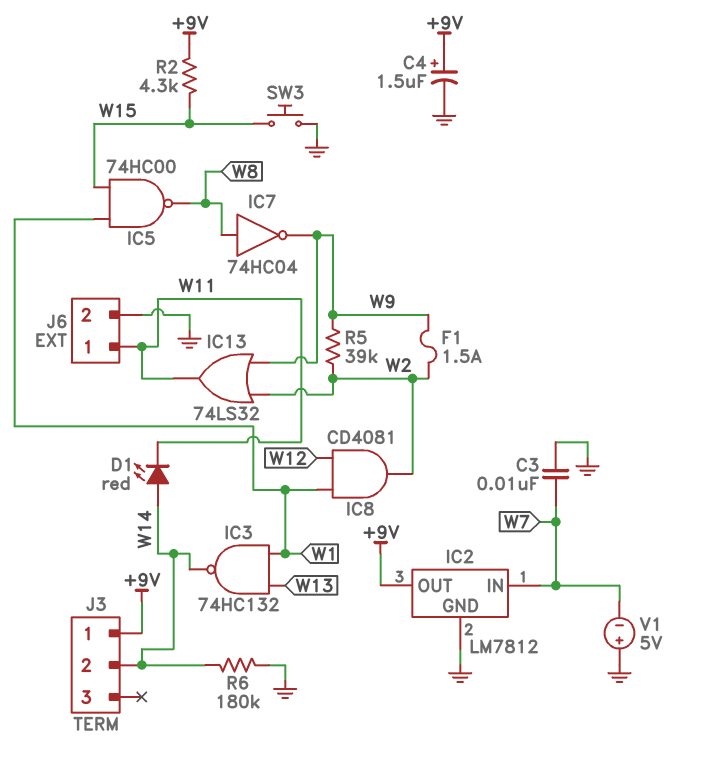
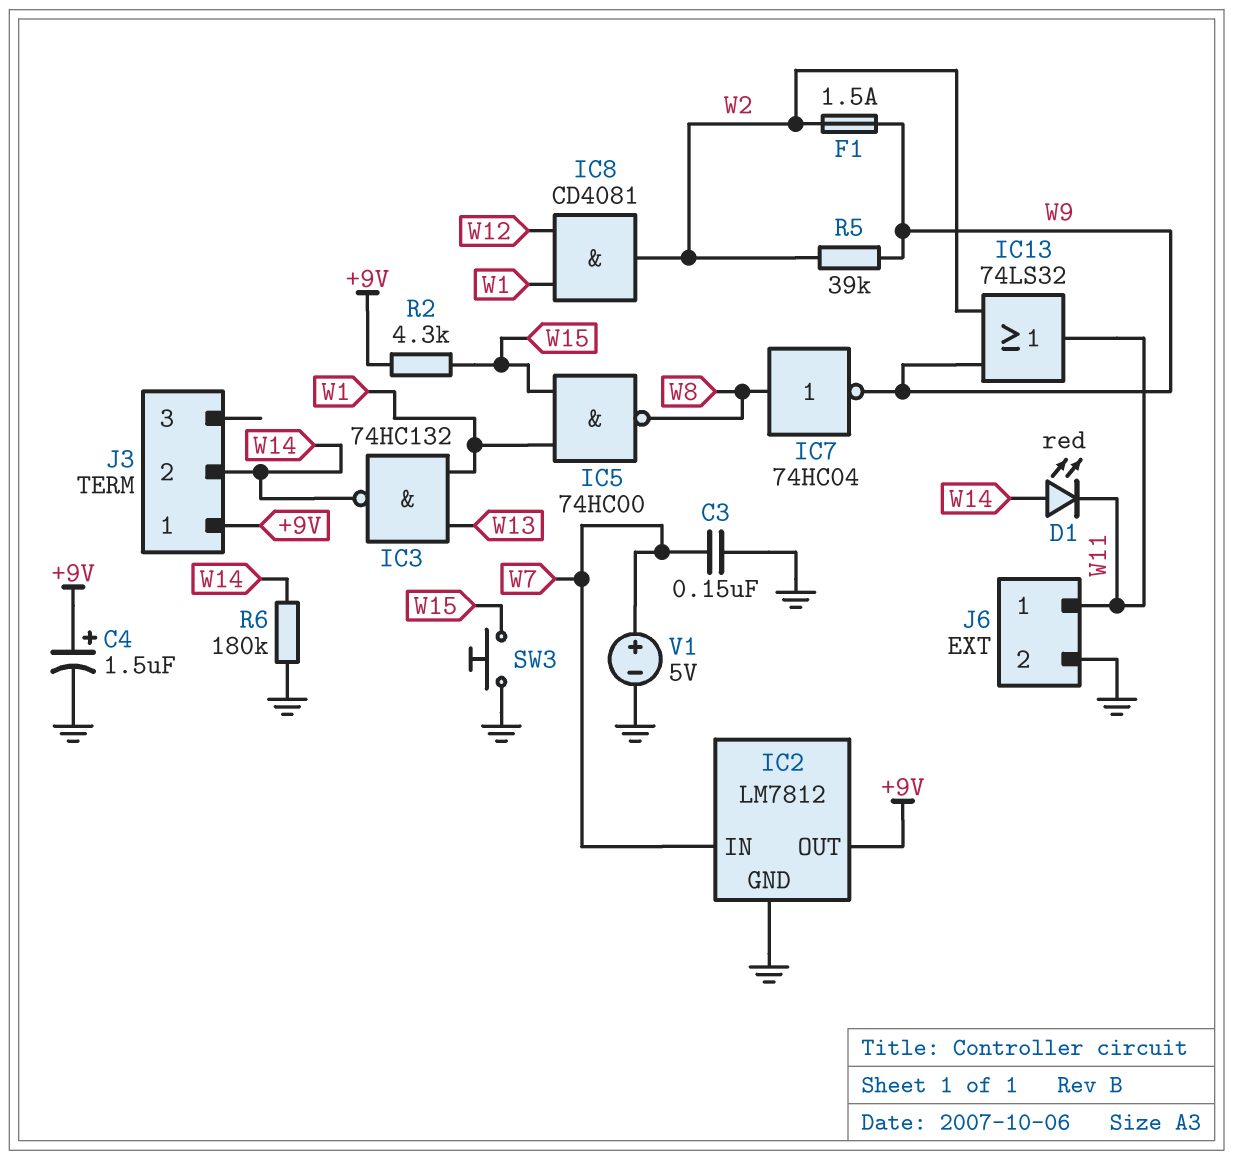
C3: 10nF (GND, W7) -> 150nF (GND, W7)
V1: 5V (plus GND, minus W7) -> 5V (plus W7, minus GND)

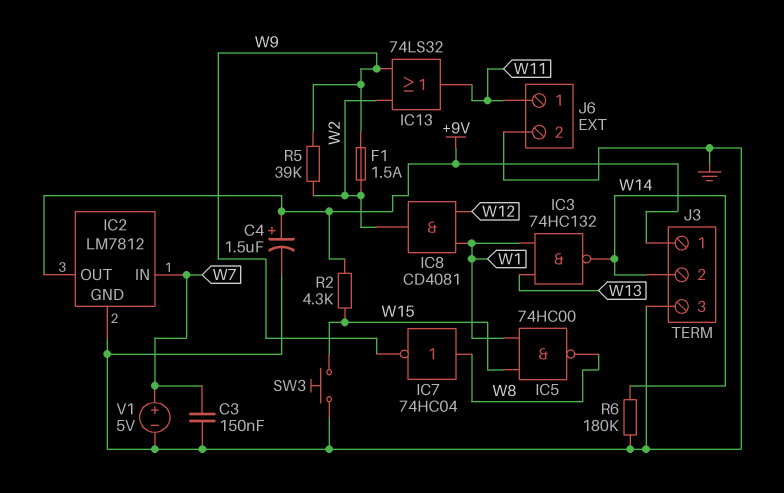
D1: LED red (A W14, K W11) -> none
J3 pin 3: none -> GND

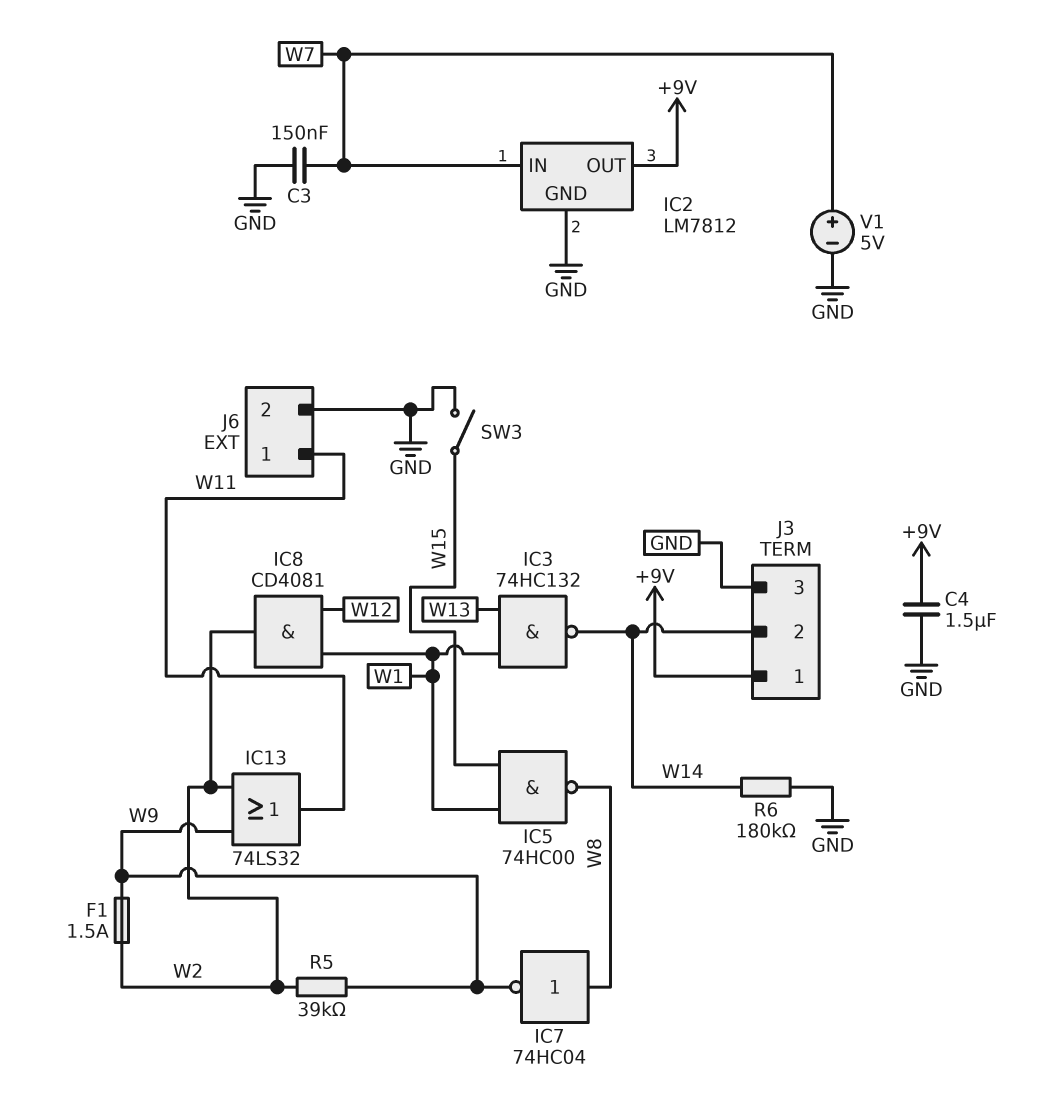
C4: 1.5uF (plus +9V, minus GND) -> 1.5uF (+9V, GND)
R2: 4.3k (+9V, W15) -> none
SW3: button (GND, W15) -> switch (GND, W15)

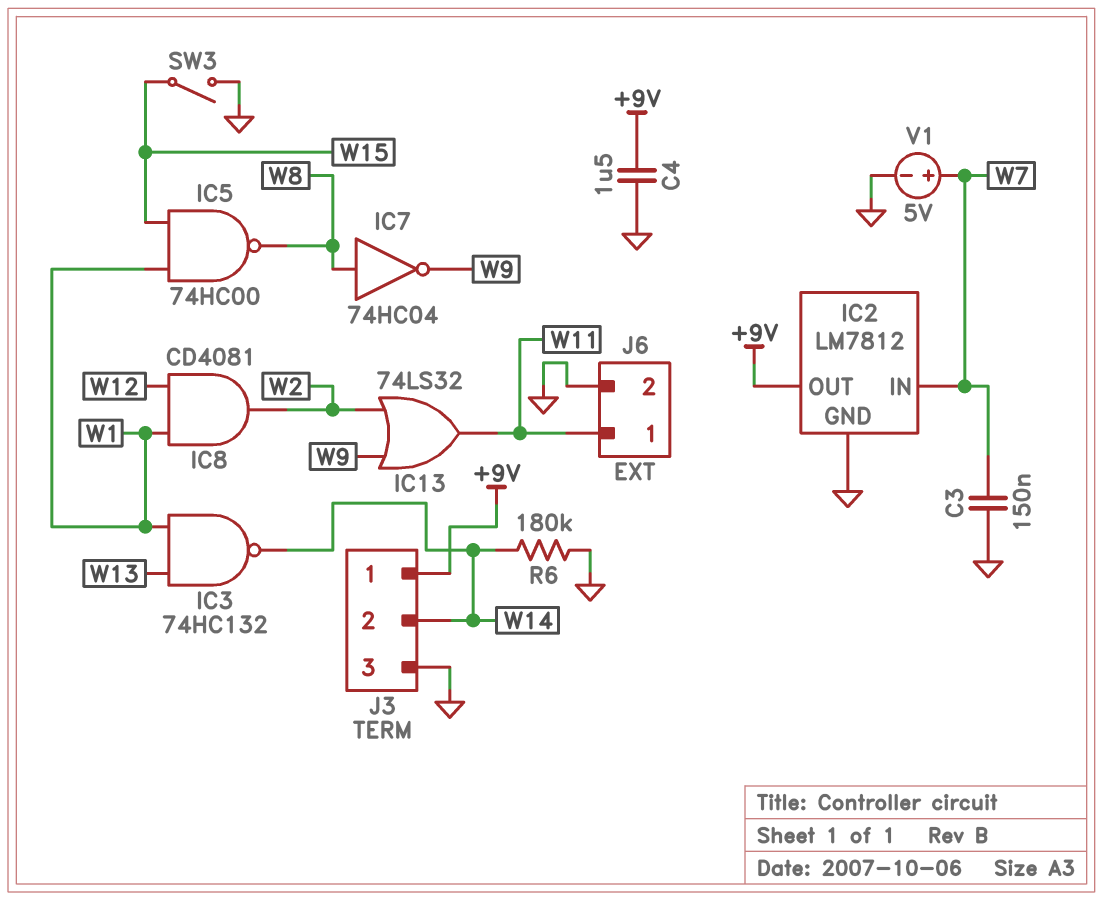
F1: 1.5A (W2, W9) -> none
R5: 39k (W2, W9) -> none

